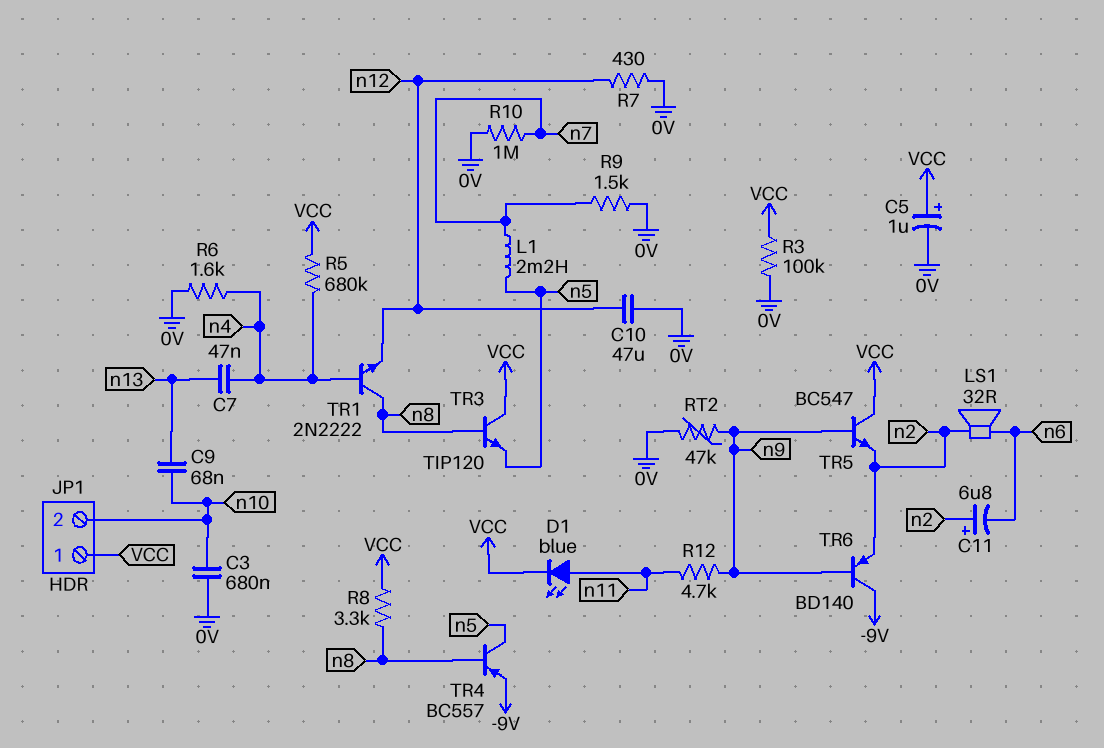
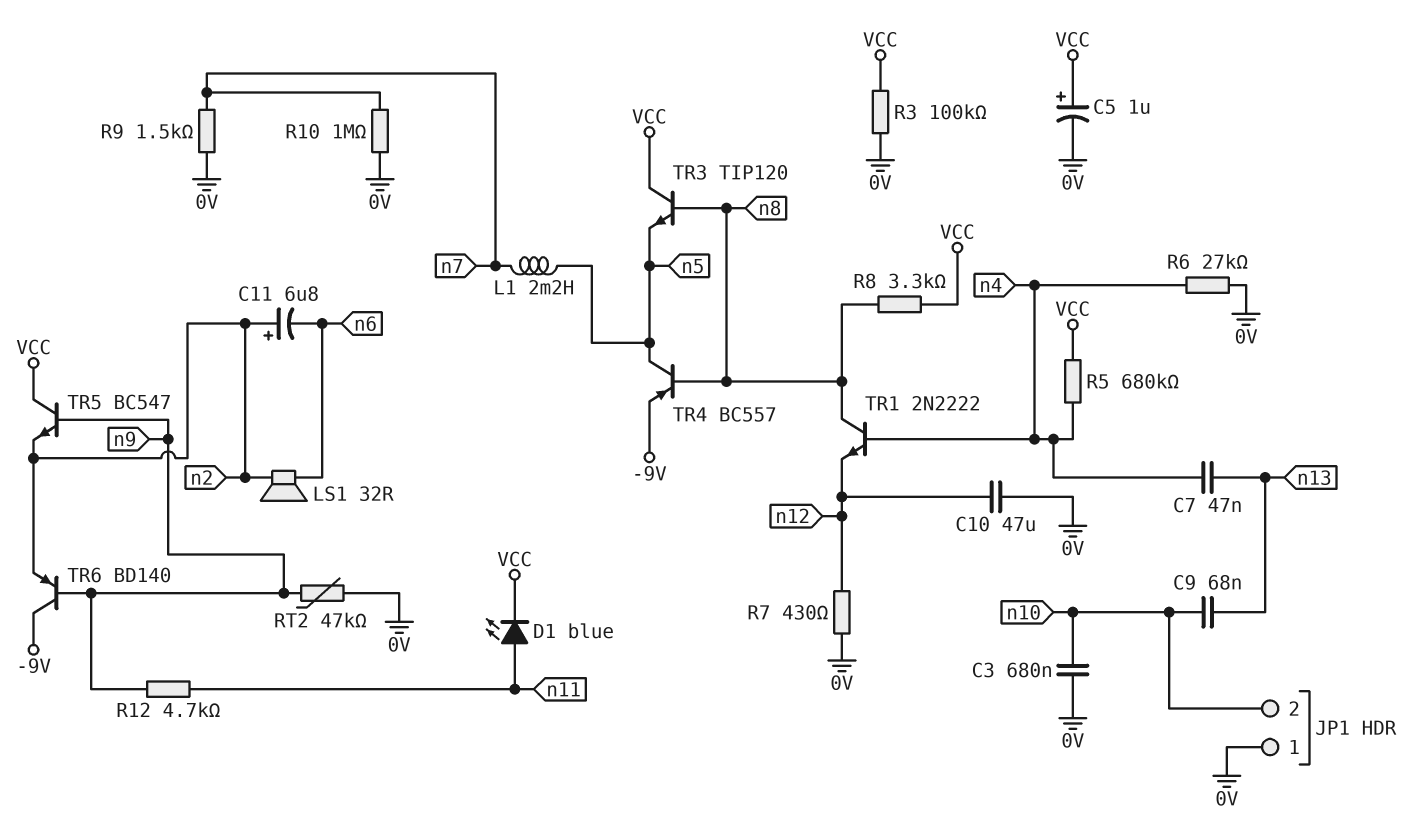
JP1 pin 1: VCC -> 0V
R6: 1.6k (0V, n4) -> 27k (0V, n4)

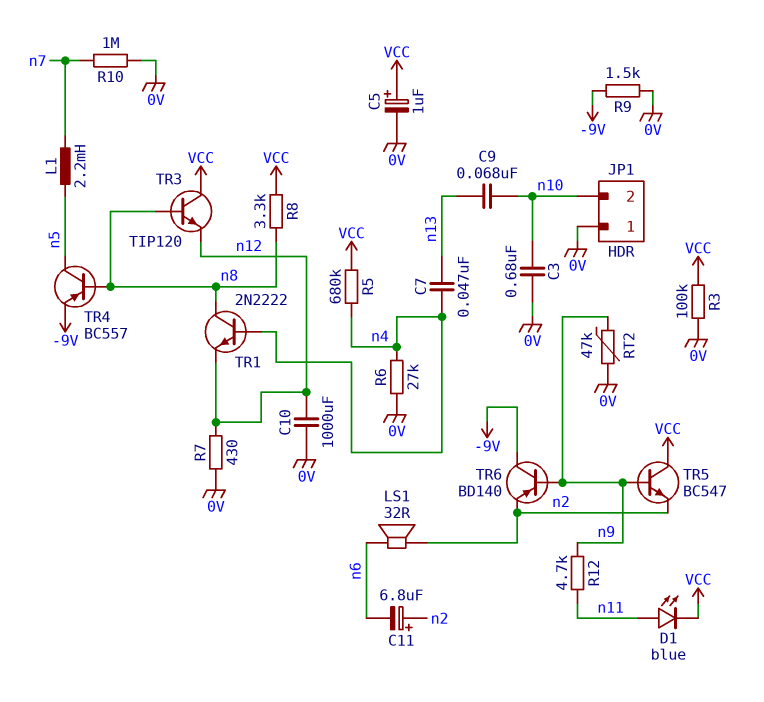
C10: 47uF (0V, n12) -> 1000uF (0V, n12)
R9: 1.5k (0V, n7) -> 1.5k (-9V, 0V)
TR3: NPN TIP120 (B n8, C VCC, E n5) -> NPN TIP120 (B n8, C VCC, E n12)

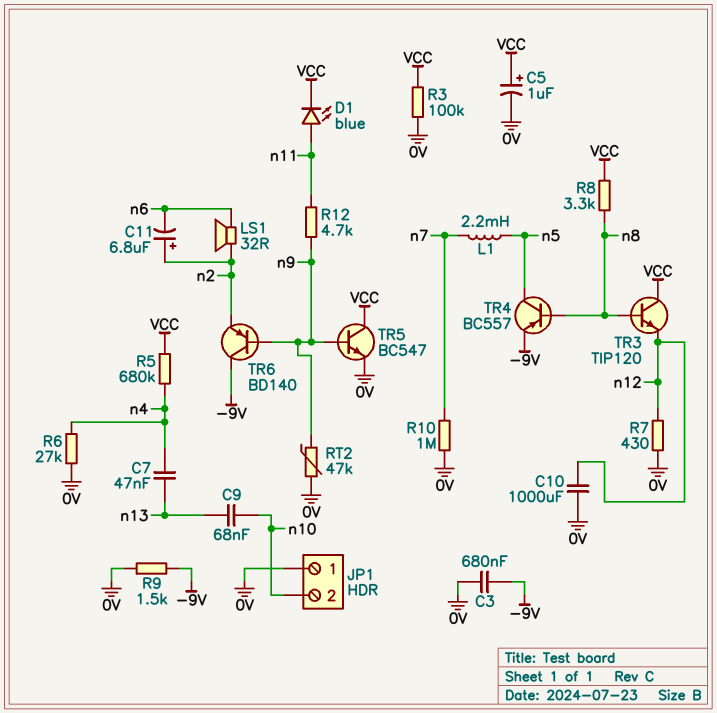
C3: 680nF (0V, n10) -> 680nF (-9V, 0V)
TR1: NPN 2N2222 (B n4, C n8, E n12) -> none
TR5: NPN BC547 (B n9, C VCC, E n2) -> NPN BC547 (B n9, C VCC, E 0V)

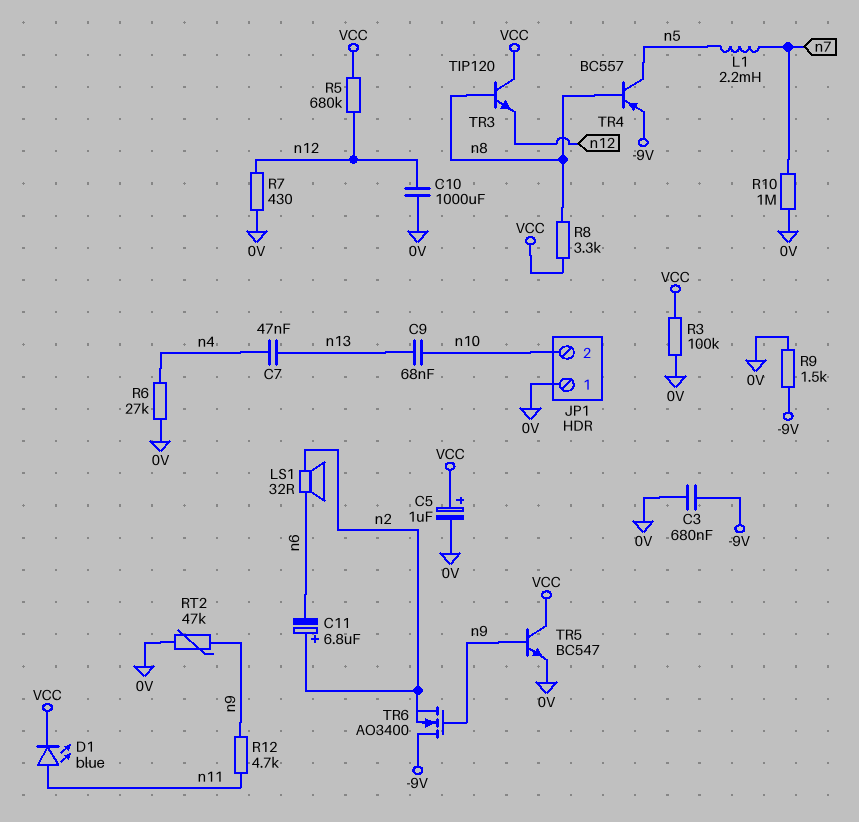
R5: 680k (VCC, n4) -> 680k (VCC, n12)
TR6: PNP BD140 (B n9, C -9V, E n2) -> NMOS AO3400 (G n9, D -9V, S n2)

